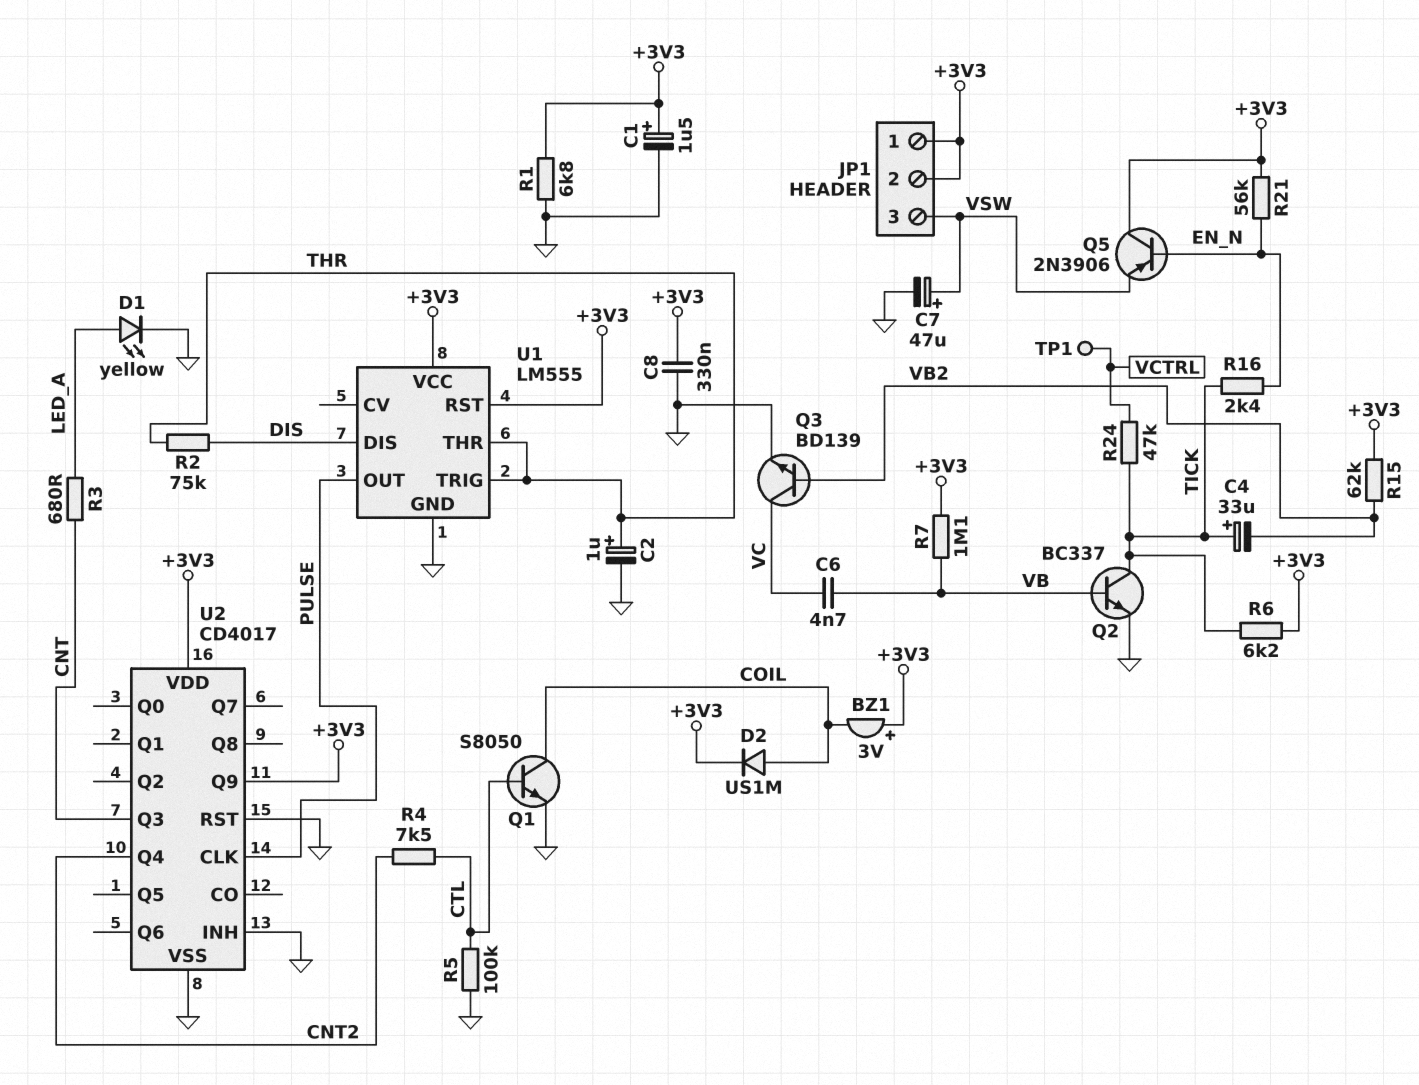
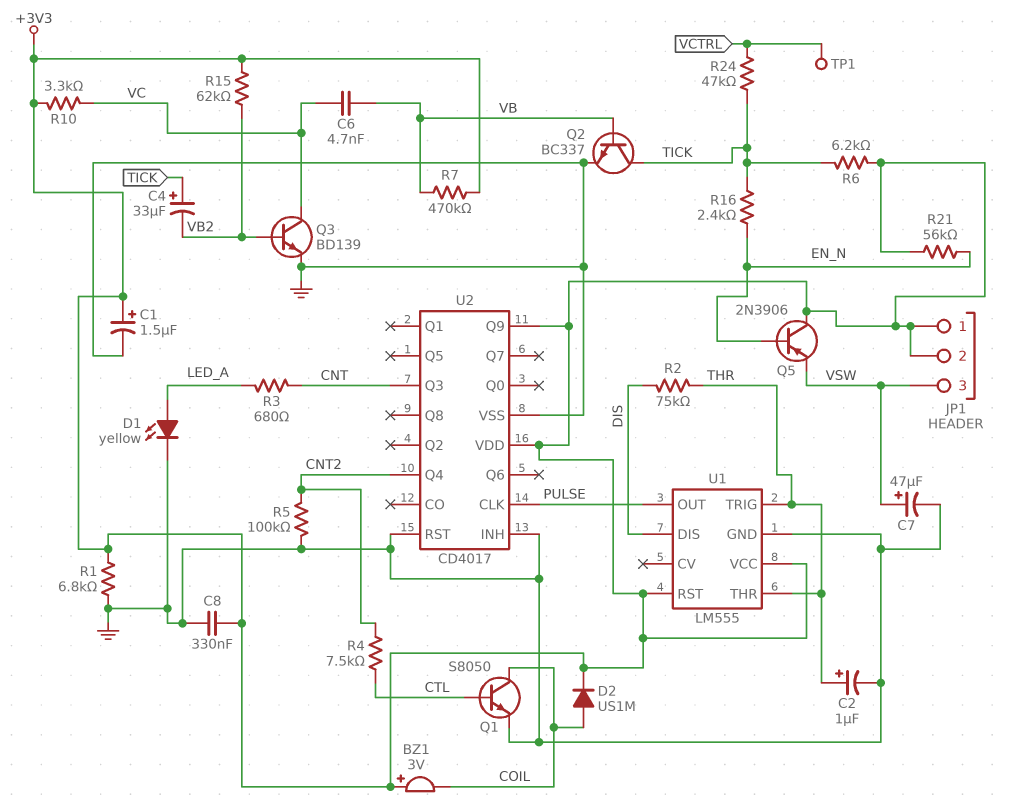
R5: 100k (CTL, GND) -> 100k (CNT2, GND)
R7: 1.1M (+3V3, VB) -> 470k (+3V3, VB)
R10: none -> 3.3k (+3V3, VC)

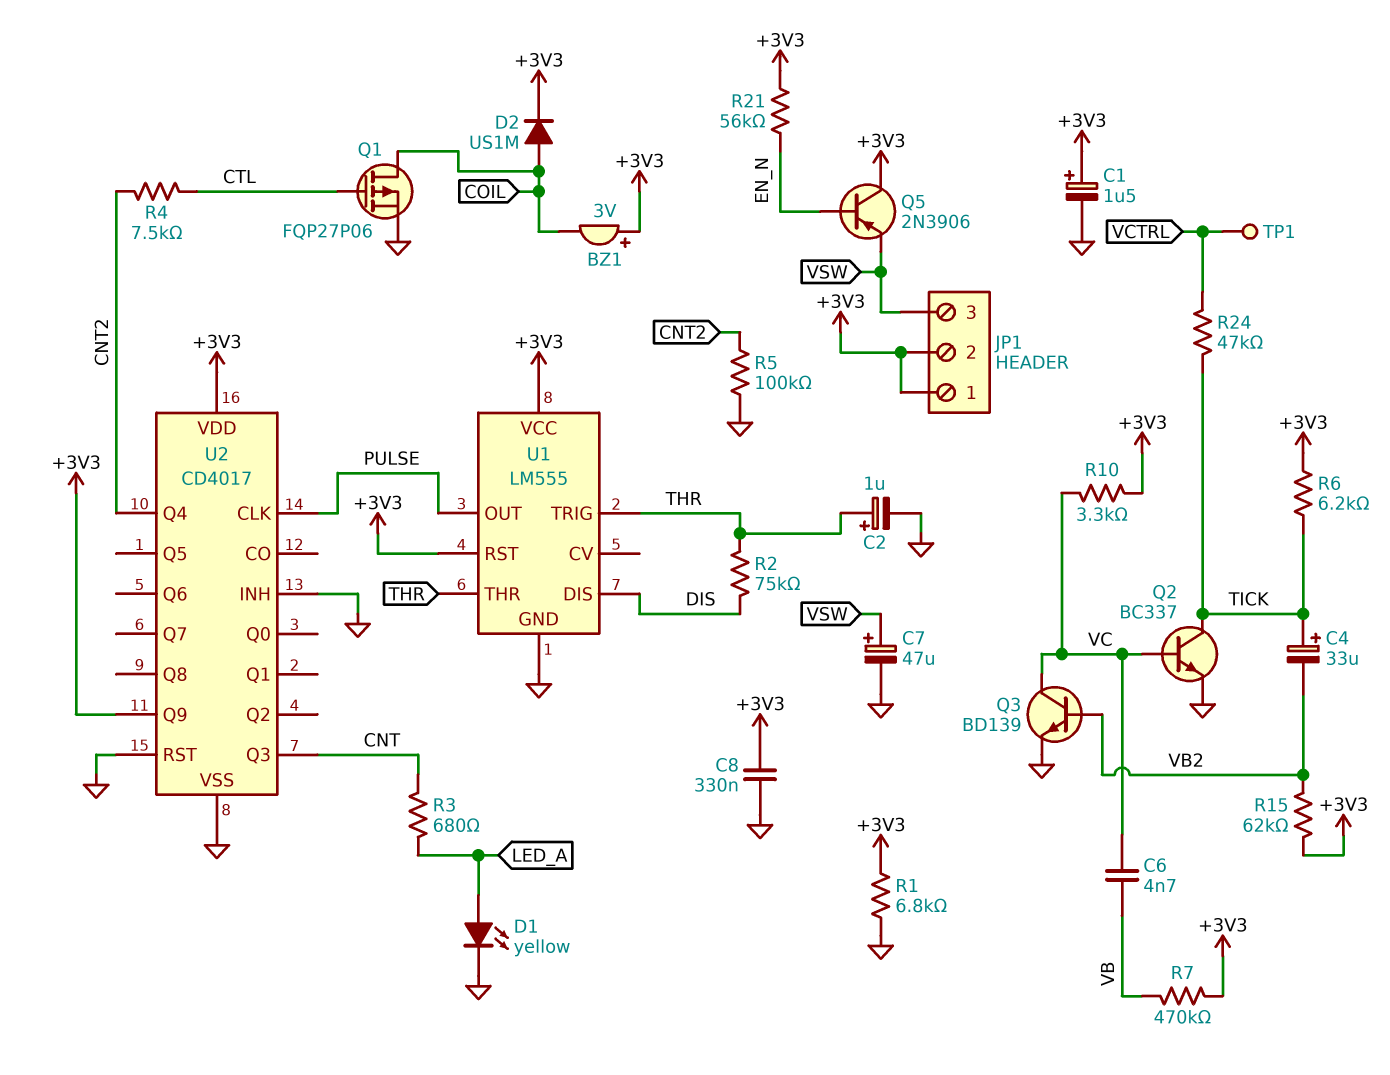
Q1: NPN S8050 (B CTL, C COIL, E GND) -> PMOS FQP27P06 (G CTL, D COIL, S GND)
Q2: NPN BC337 (B VB, C TICK, E GND) -> NPN BC337 (B VC, C TICK, E GND)
R16: 2.4k (EN_N, TICK) -> none

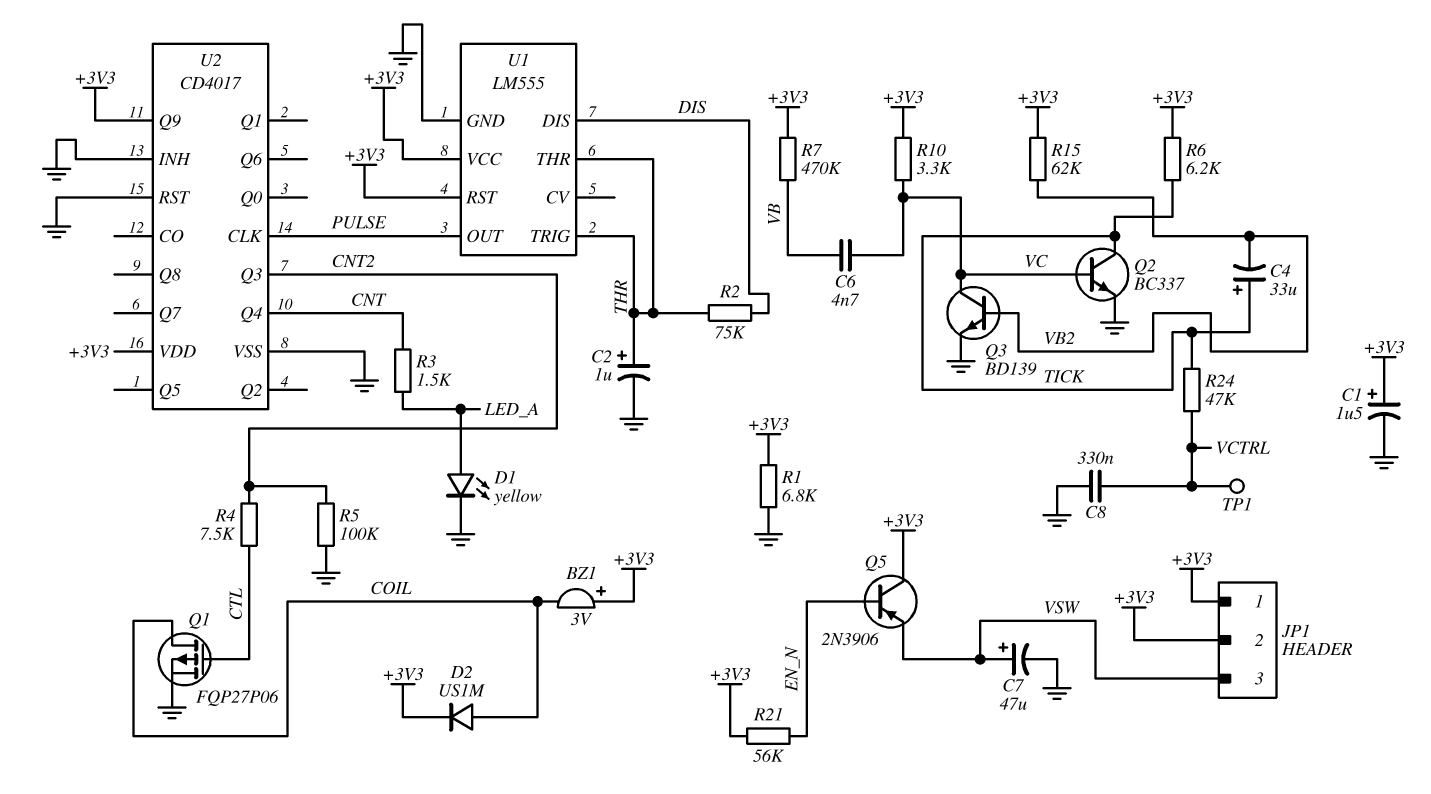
C8: 330nF (+3V3, GND) -> 330nF (GND, VCTRL)
R3: 680 (CNT, LED_A) -> 1.5k (CNT, LED_A)
U2 pin Q3: CNT -> CNT2
U2 pin Q4: CNT2 -> CNT

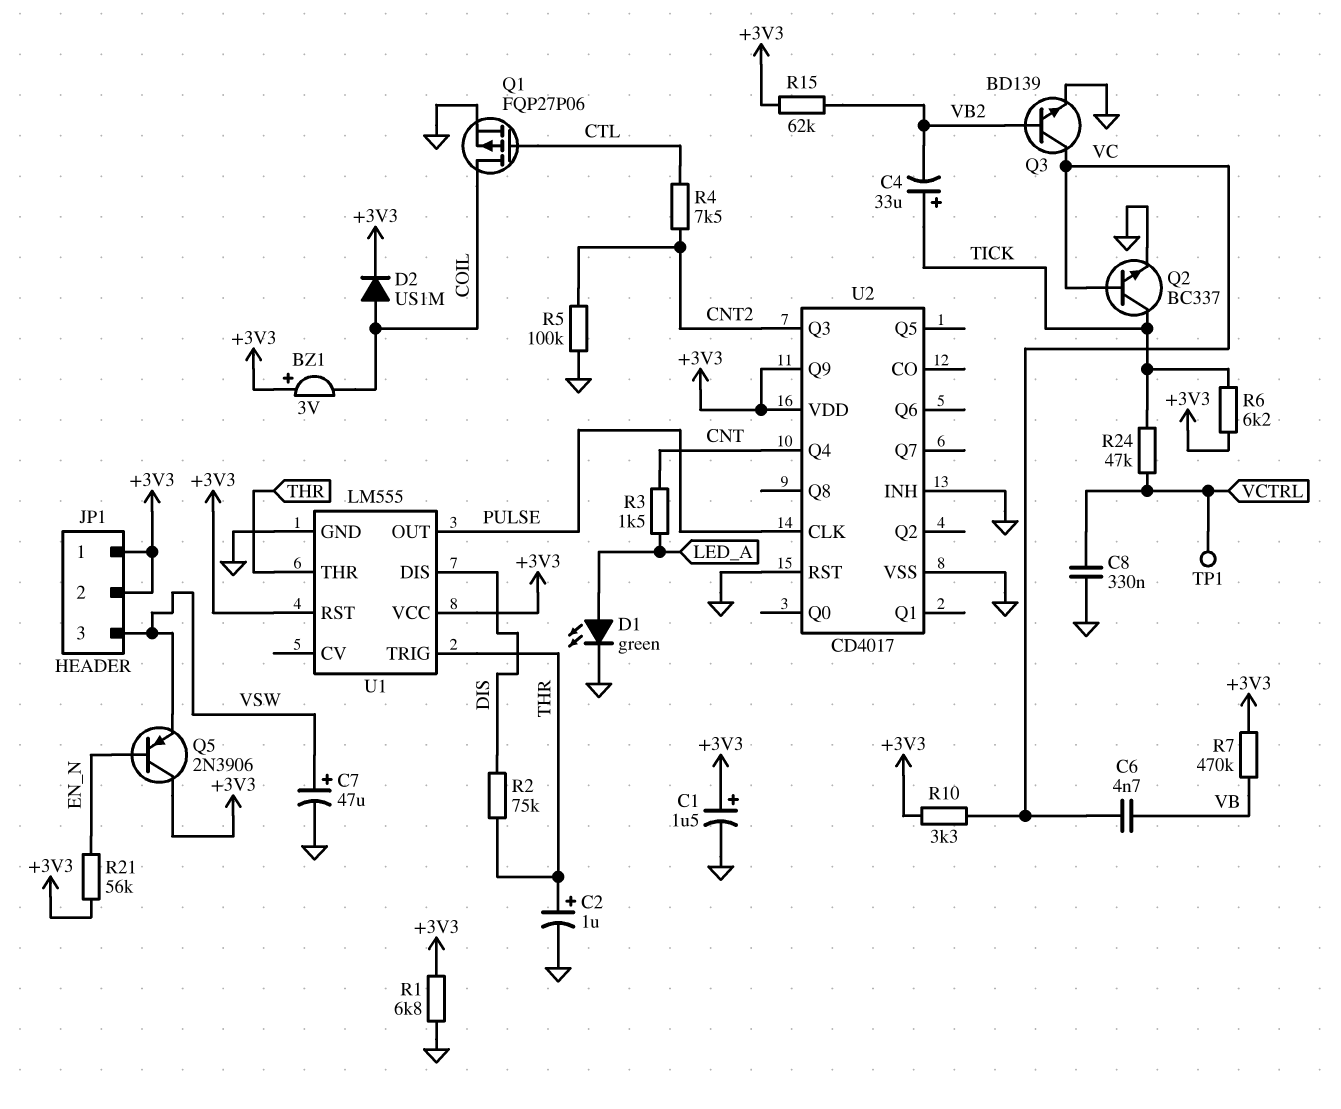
D1: LED yellow (A LED_A, K GND) -> LED green (A LED_A, K GND)

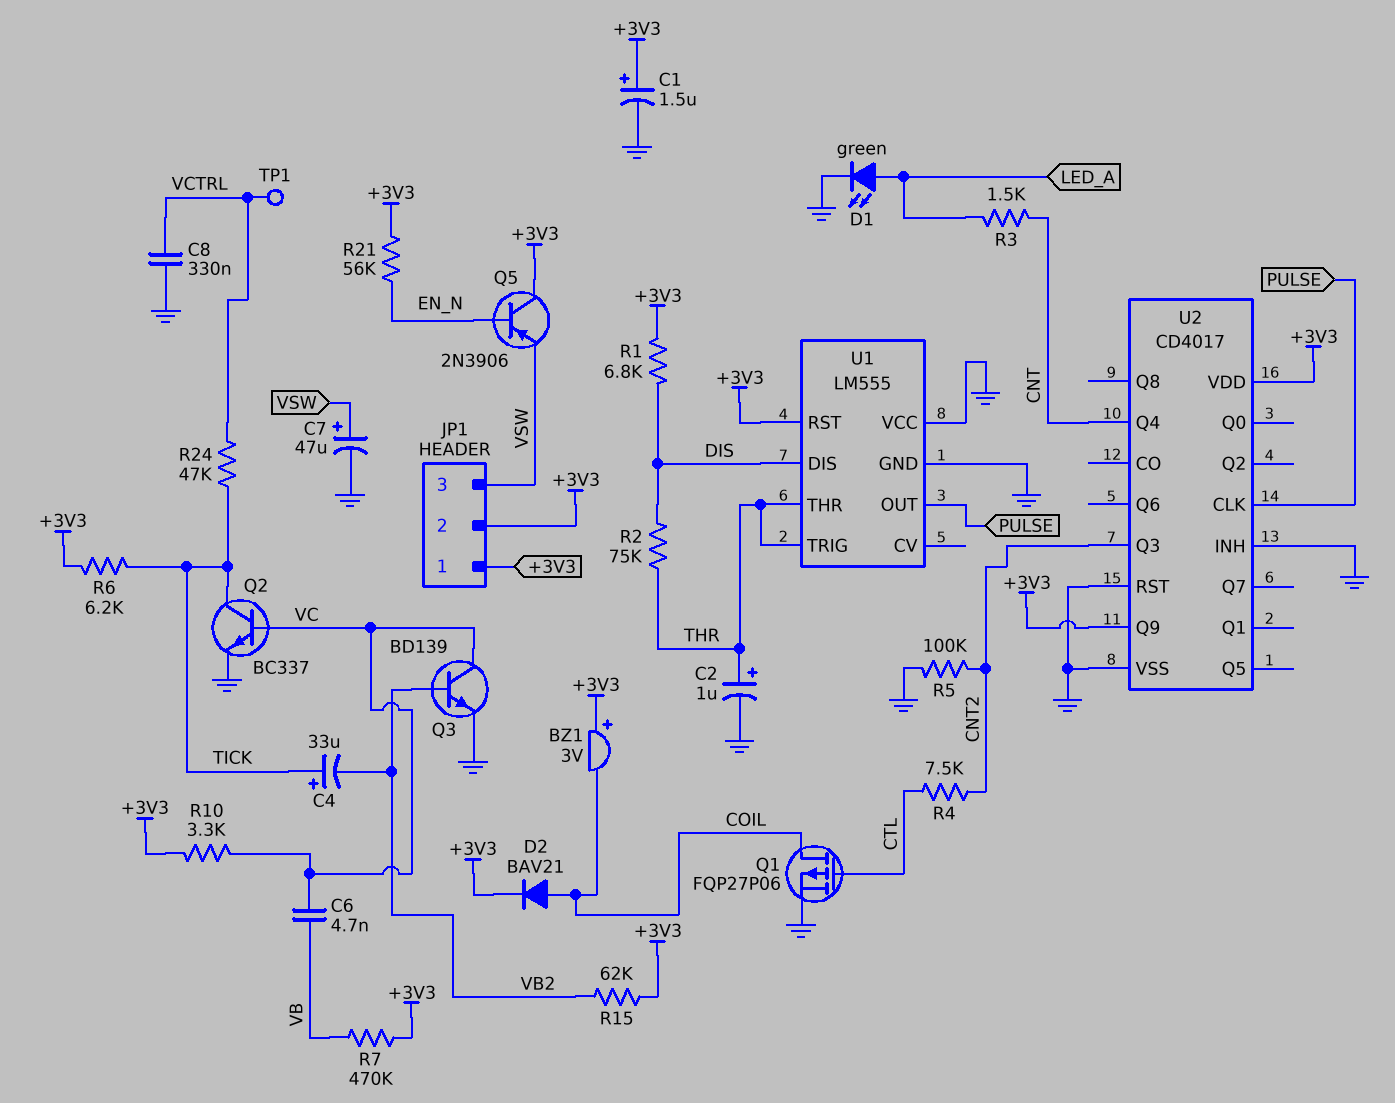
D2: diode US1M (A COIL, K +3V3) -> diode BAV21 (A COIL, K +3V3)
R1: 6.8k (+3V3, GND) -> 6.8k (+3V3, DIS)
U1 pin VCC: +3V3 -> GND

